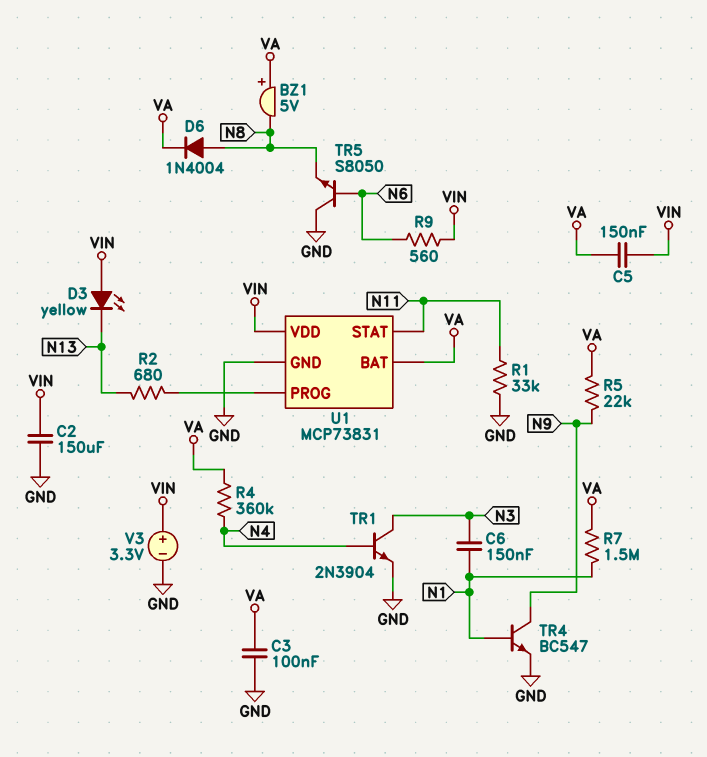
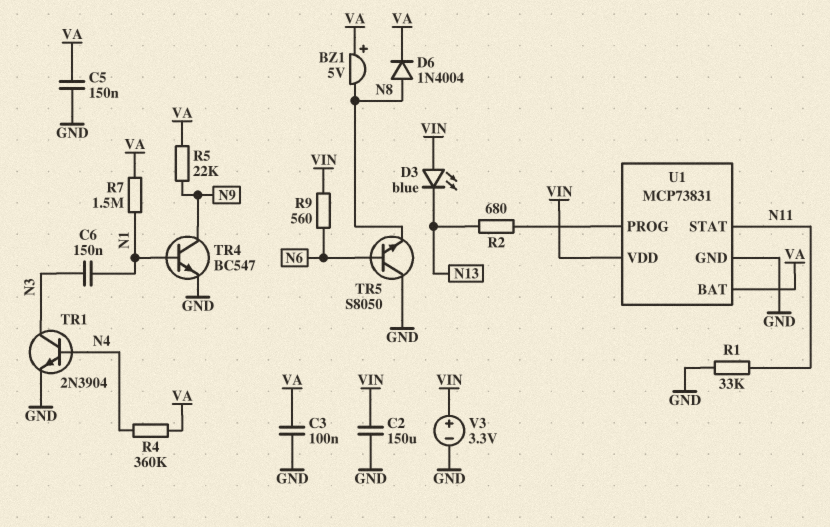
C5: 150nF (VA, VIN) -> 150nF (GND, VA)
D3: LED yellow (A VIN, K N13) -> LED blue (A VIN, K N13)

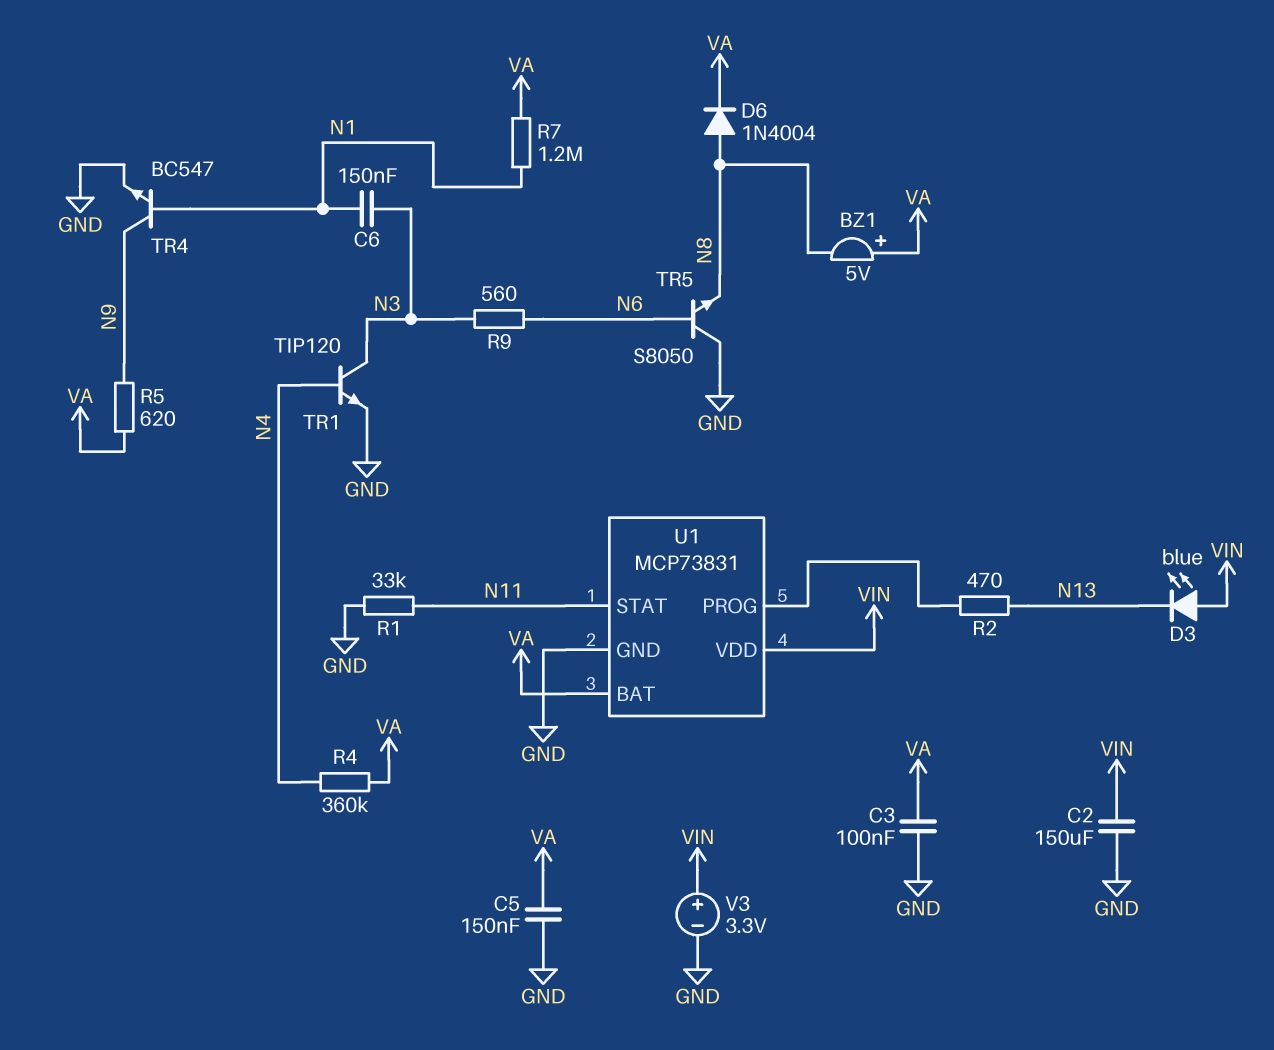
R2: 680 (N13, U1/PROG) -> 470 (N13, U1/PROG)
R5: 22k (N9, VA) -> 620 (N9, VA)
R7: 1.5M (N1, VA) -> 1.2M (N1, VA)
R9: 560 (N6, VIN) -> 560 (N3, N6)
TR1: NPN 2N3904 (B N4, C N3, E GND) -> NPN TIP120 (B N4, C N3, E GND)

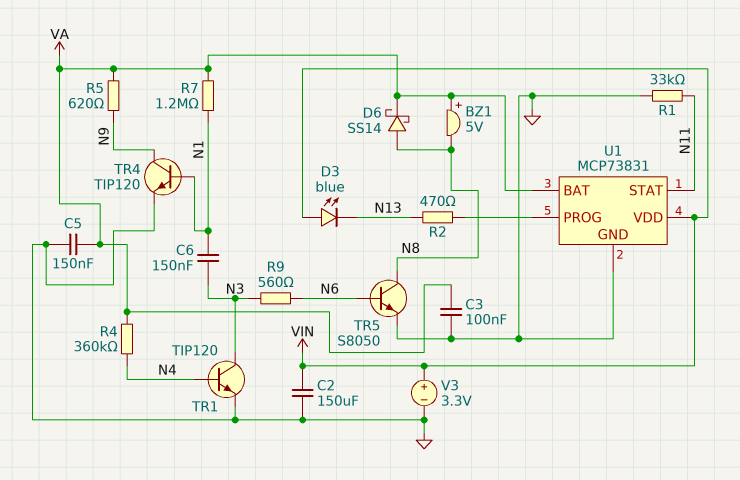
D6: diode 1N4004 (A N8, K VA) -> schottky SS14 (A N8, K VA)
TR4: NPN BC547 (B N1, C N9, E GND) -> NPN TIP120 (B N1, C N9, E GND)
TR5: NPN S8050 (B N6, C GND, E N8) -> NPN S8050 (B N6, C N8, E GND)

